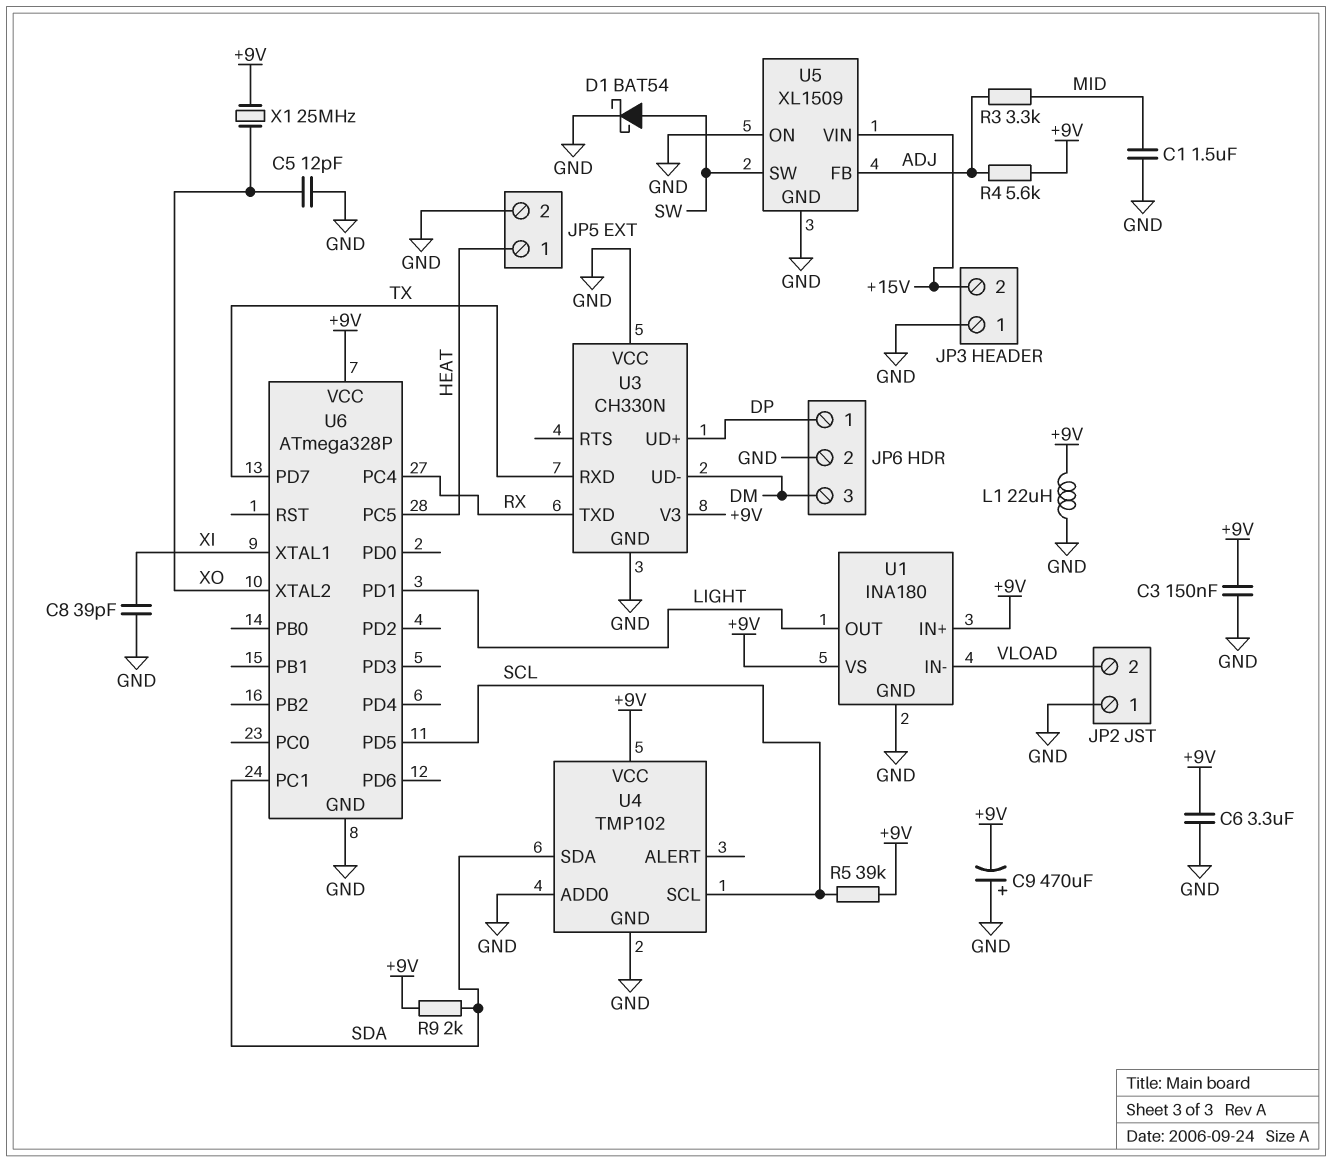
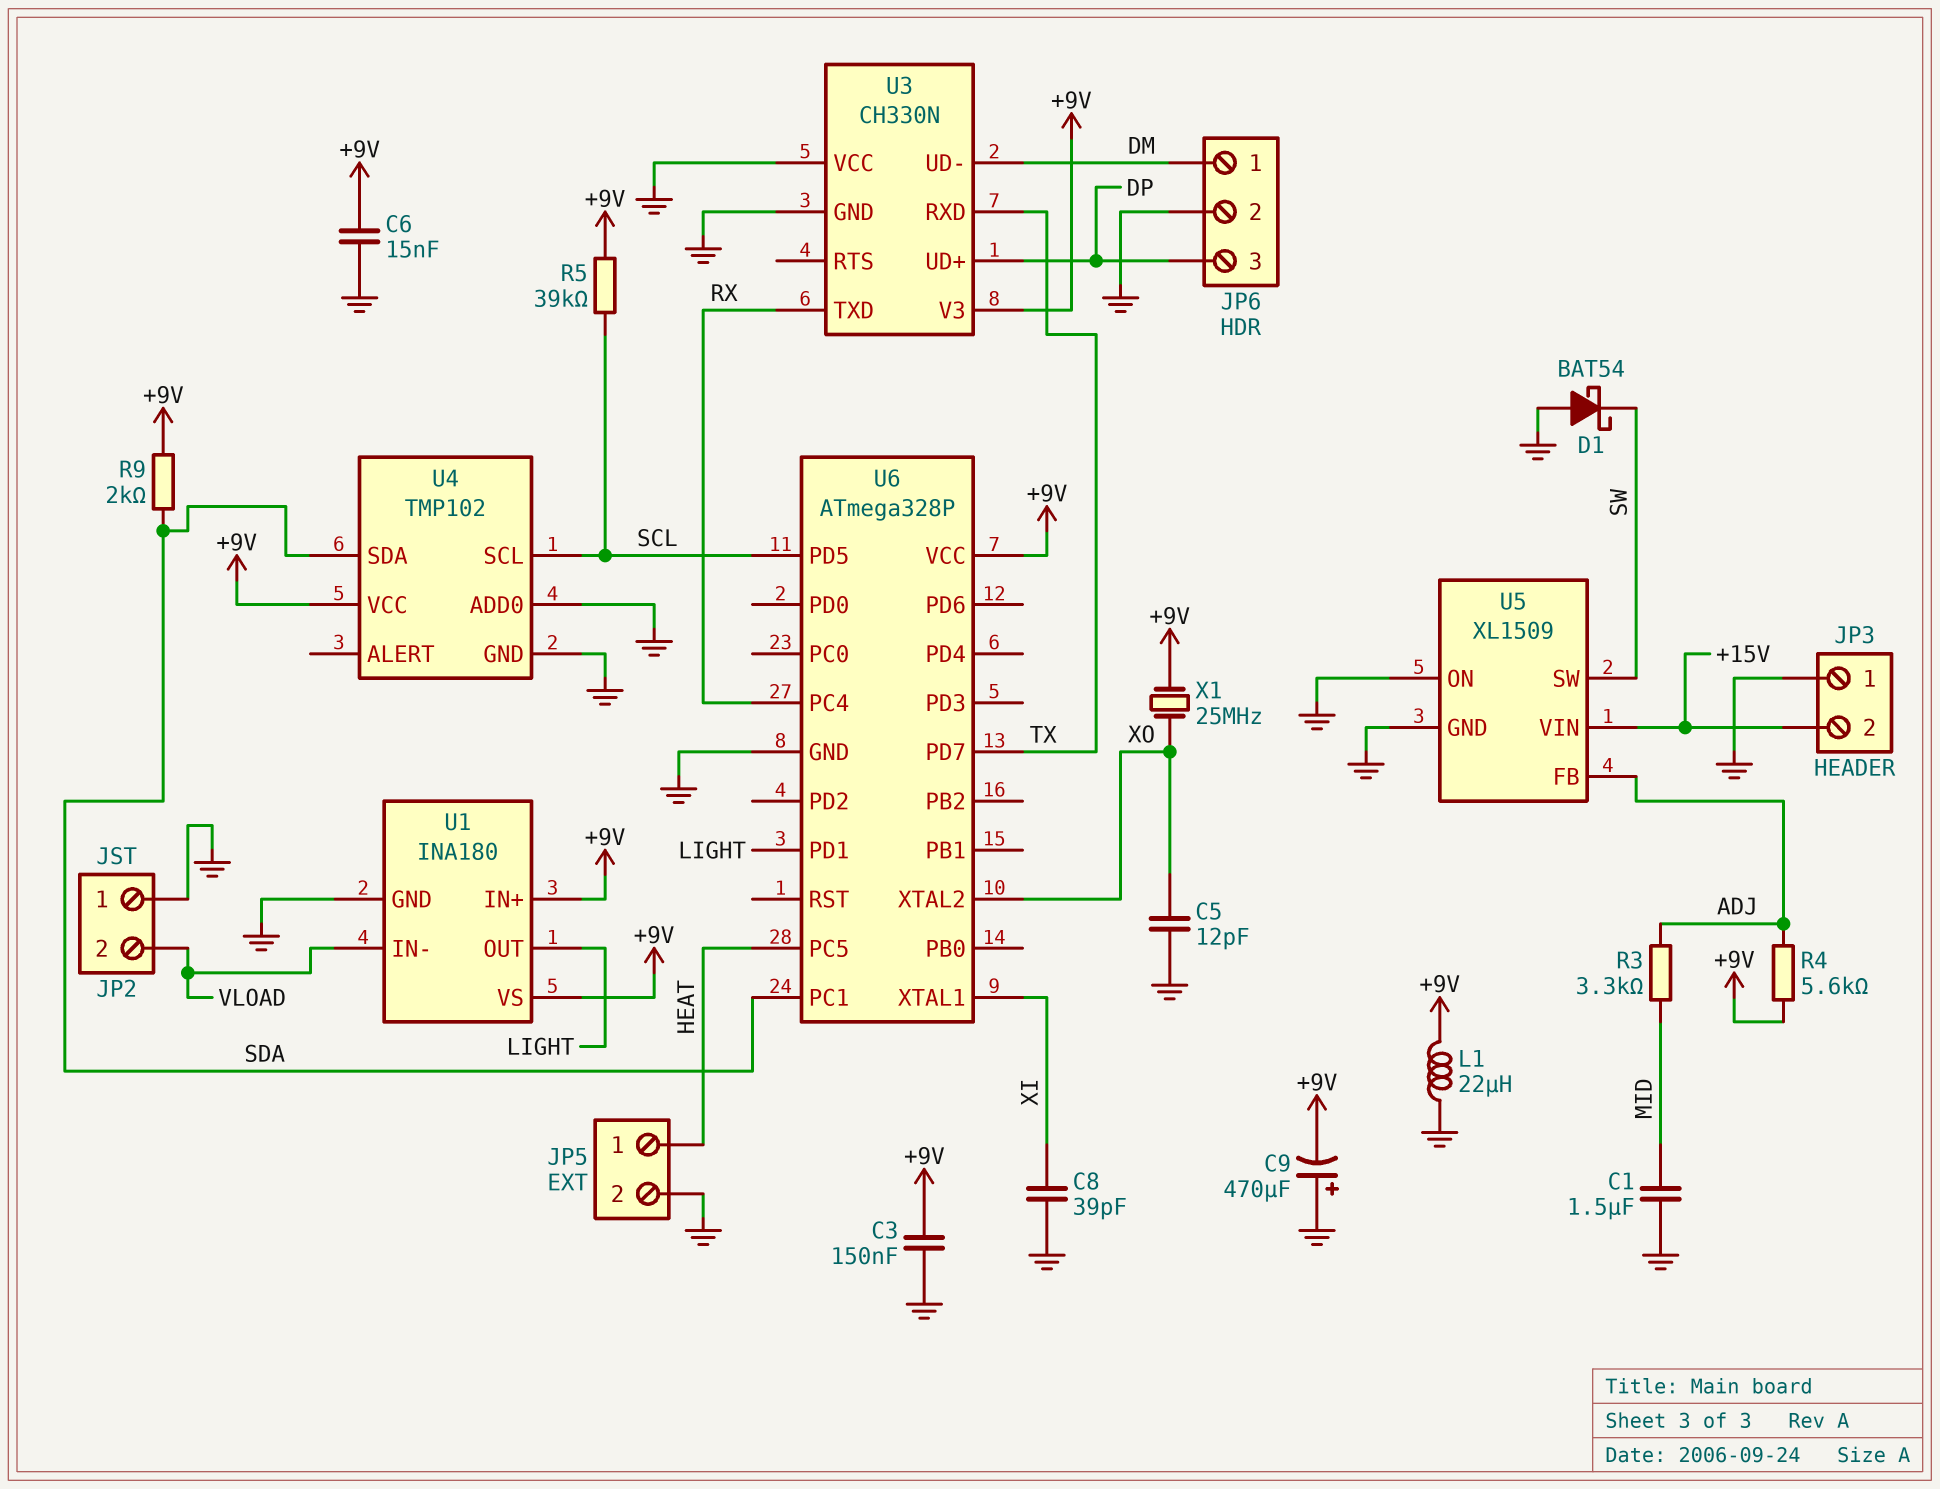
C6: 3.3uF (+9V, GND) -> 15nF (+9V, GND)
D1: schottky BAT54 (A SW, K GND) -> schottky BAT54 (A GND, K SW)
JP6 pin 1: DP -> DM
JP6 pin 3: DM -> DP

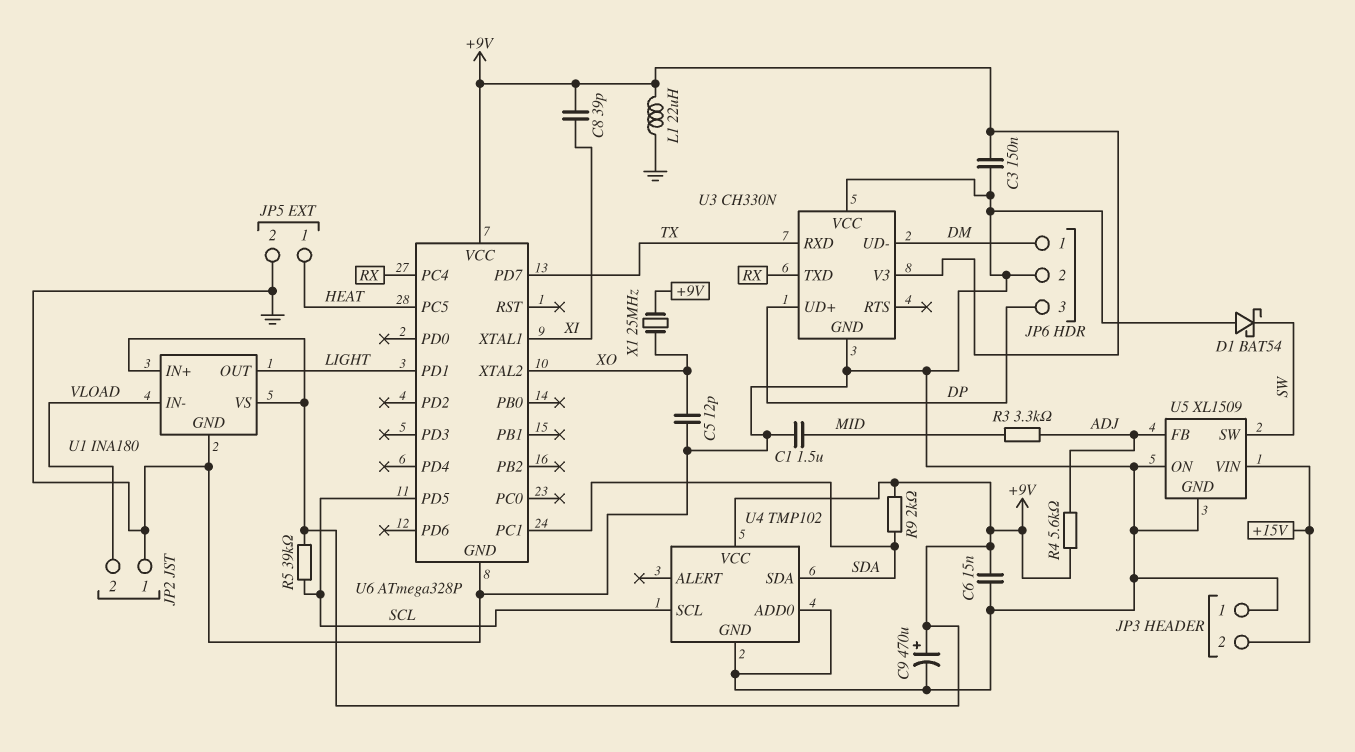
C8: 39pF (GND, XI) -> 39pF (+9V, XI)
C9: 470uF (plus GND, minus +9V) -> 470uF (plus +9V, minus GND)

